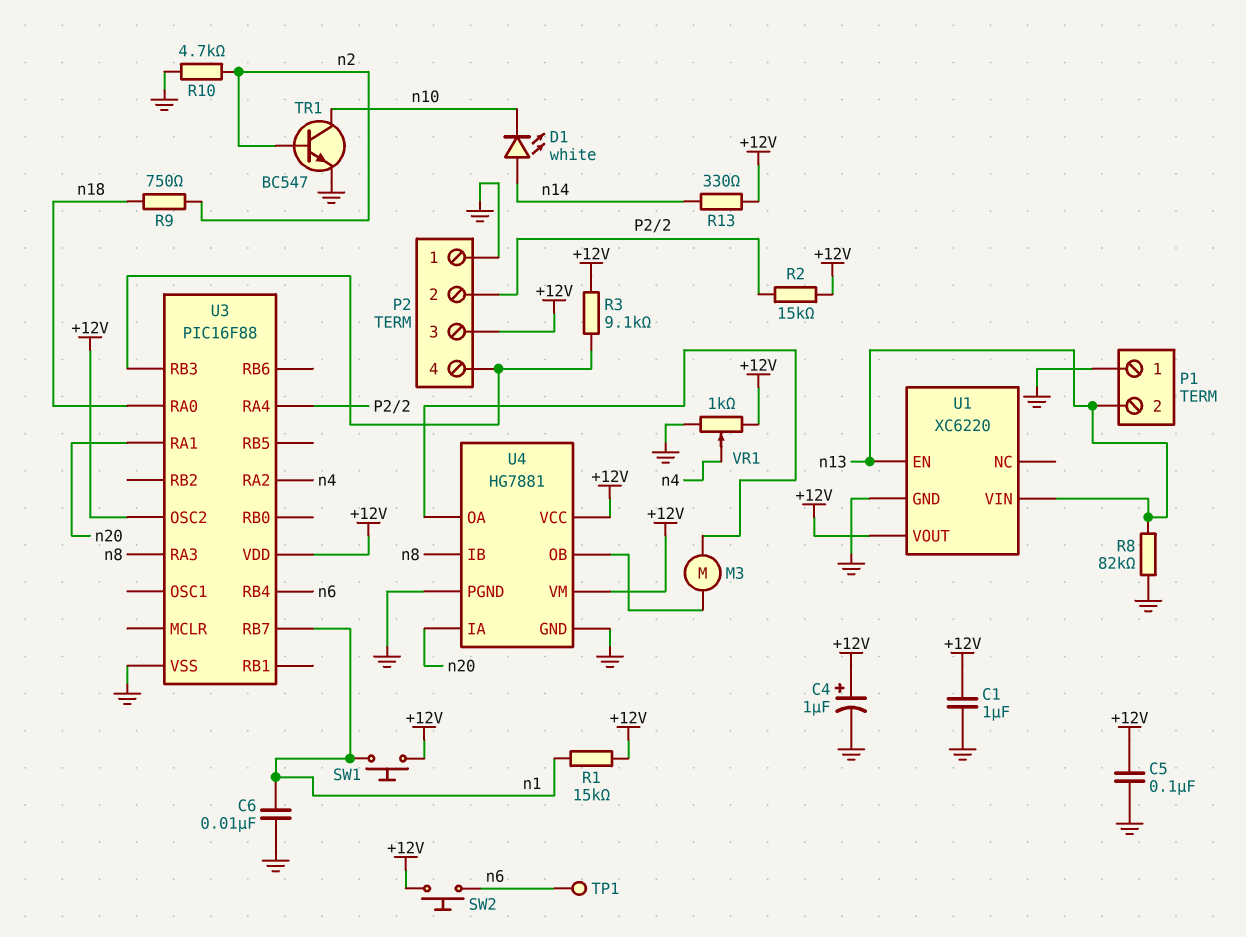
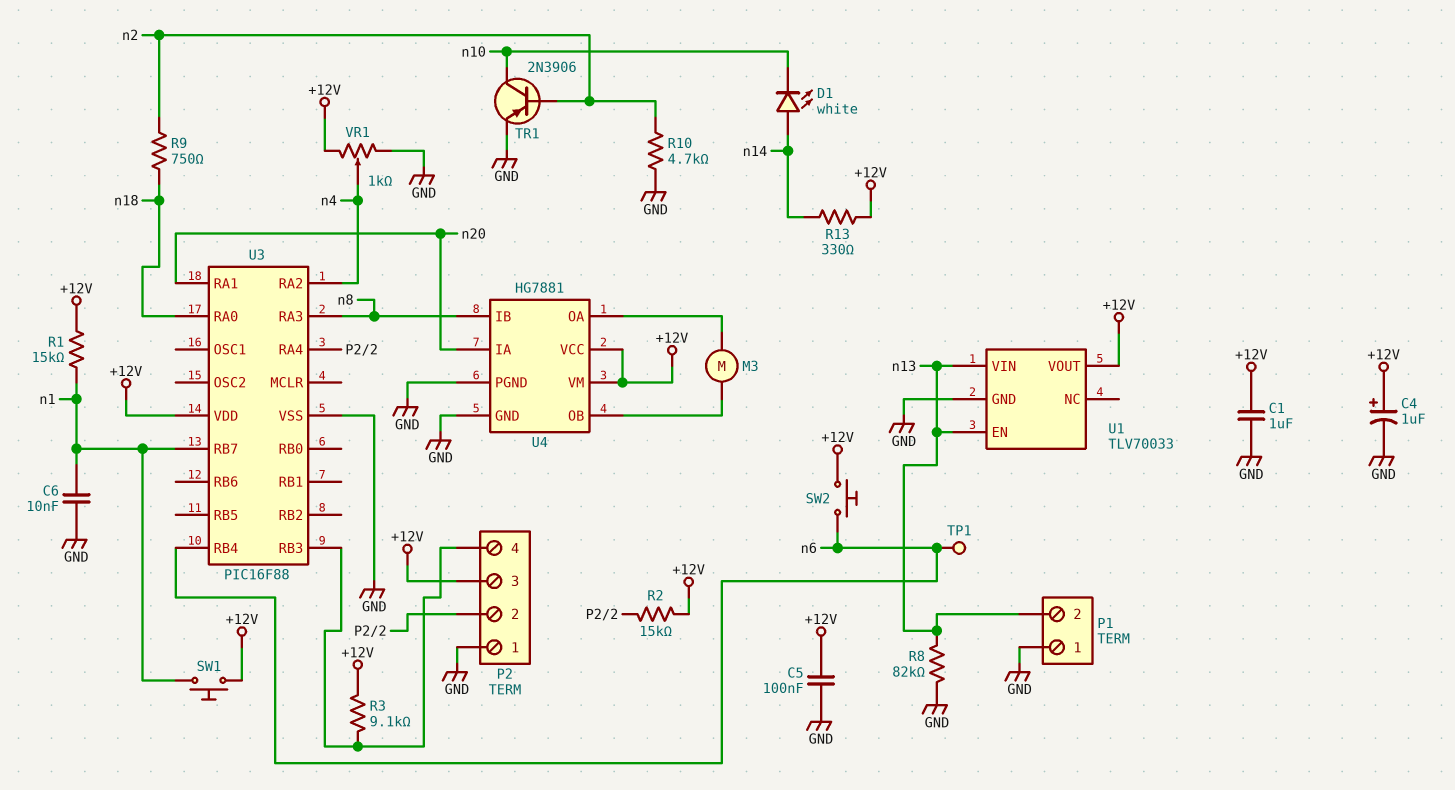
TR1: NPN BC547 (B n2, C n10, E GND) -> PNP 2N3906 (B n2, C n10, E GND)
U1: XC6220 -> TLV70033
U3 pin OSC2: +12V -> none

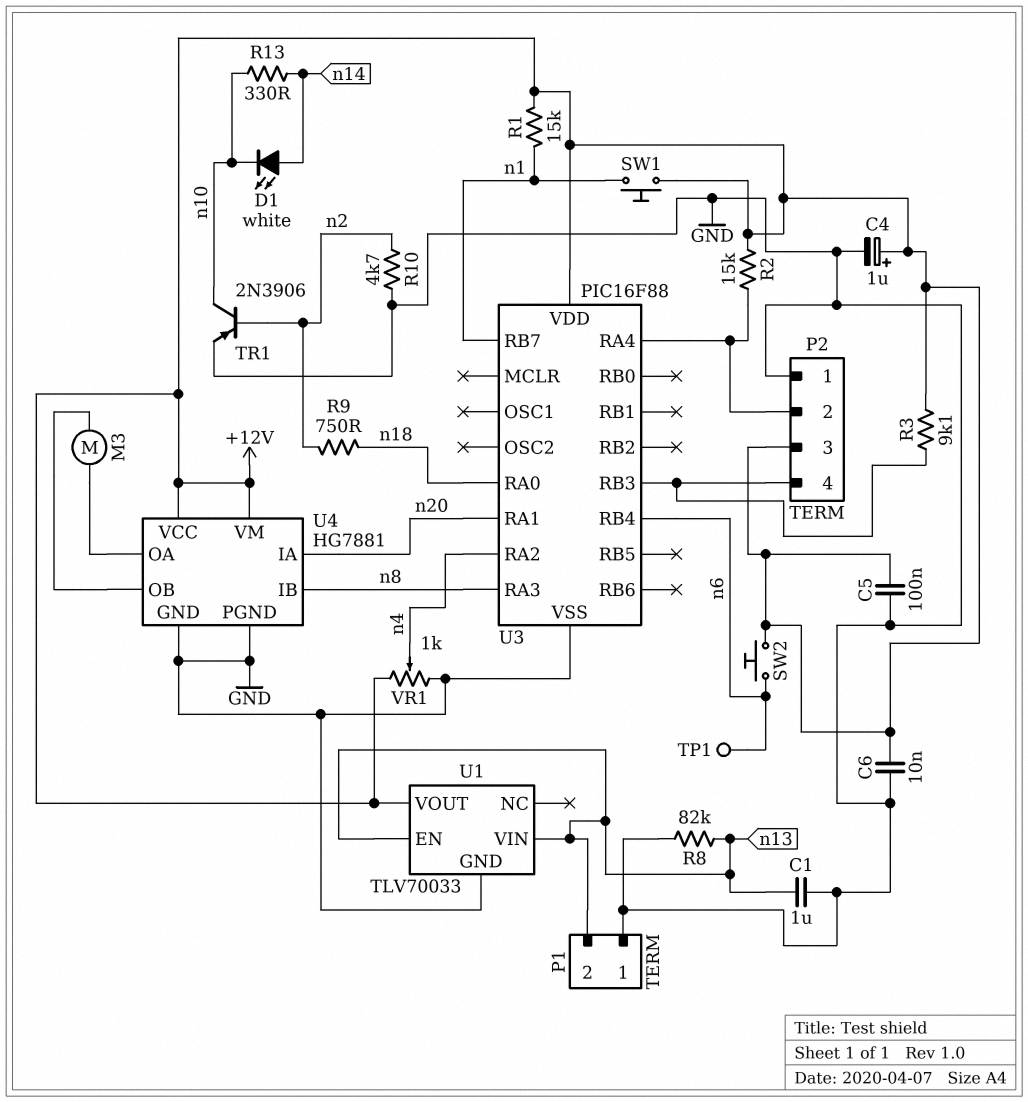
C1: 1uF (+12V, GND) -> 1uF (GND, n13)
C6: 10nF (GND, n1) -> 10nF (+12V, GND)
R13: 330 (+12V, n14) -> 330 (n10, n14)

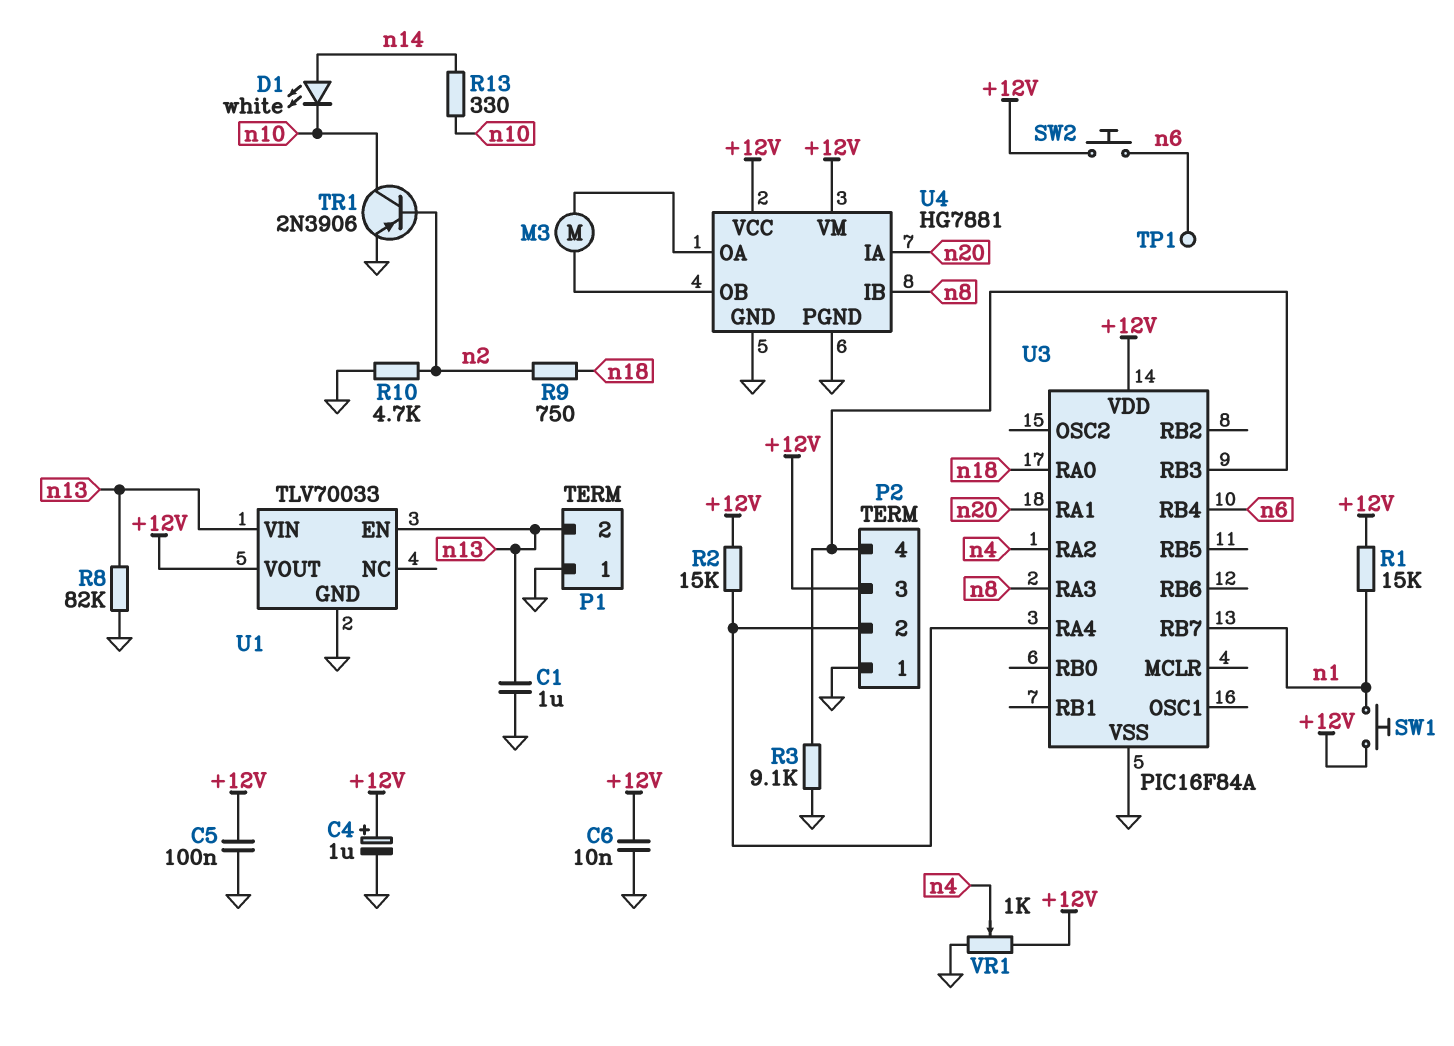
R3: 9.1k (+12V, P2/4) -> 9.1k (GND, P2/4)
U3: PIC16F88 -> PIC16F84A

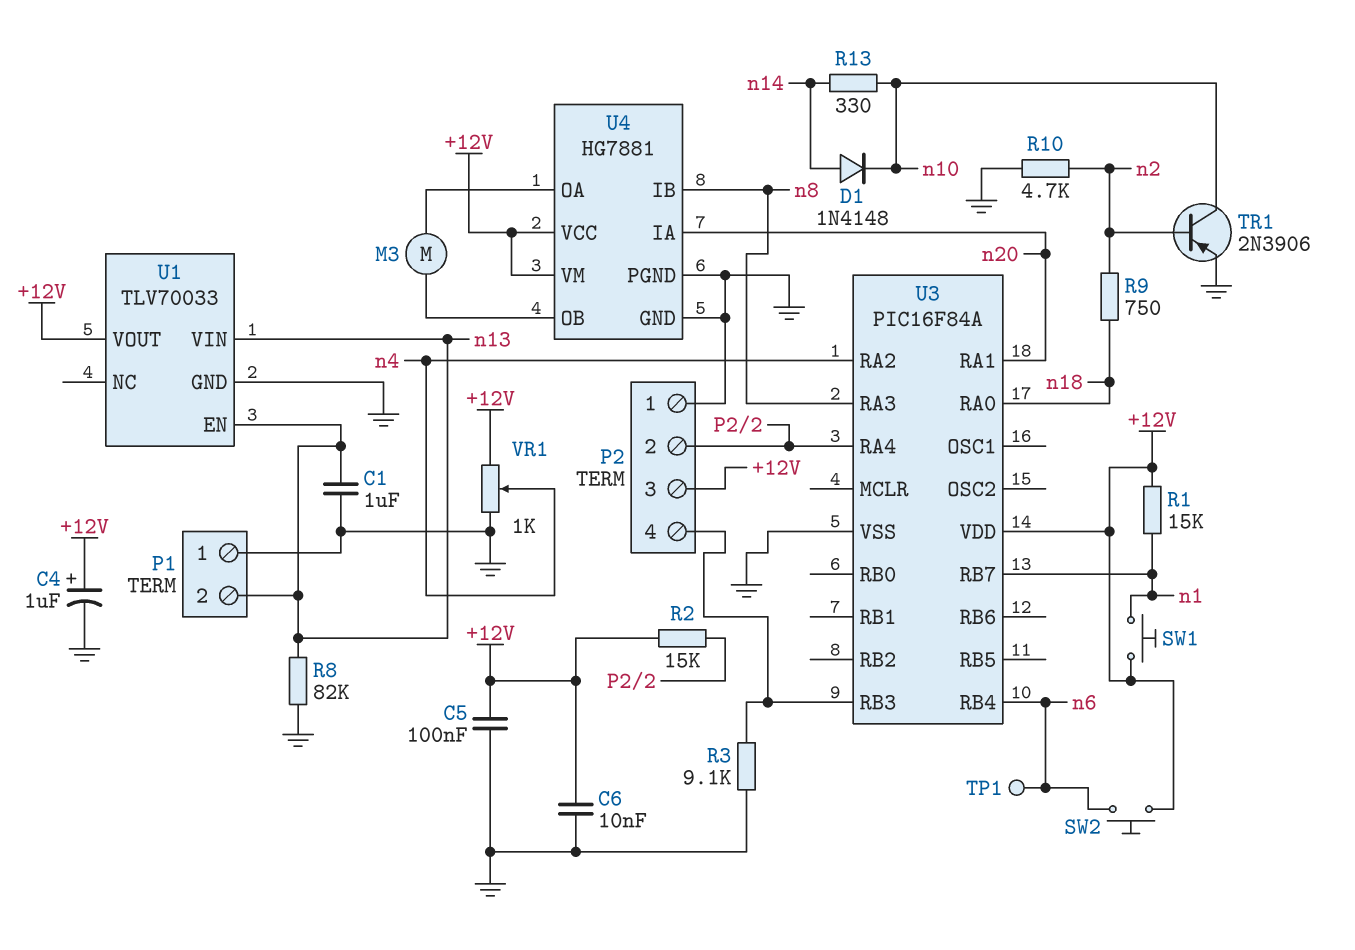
D1: LED white (A n14, K n10) -> diode 1N4148 (A n14, K n10)

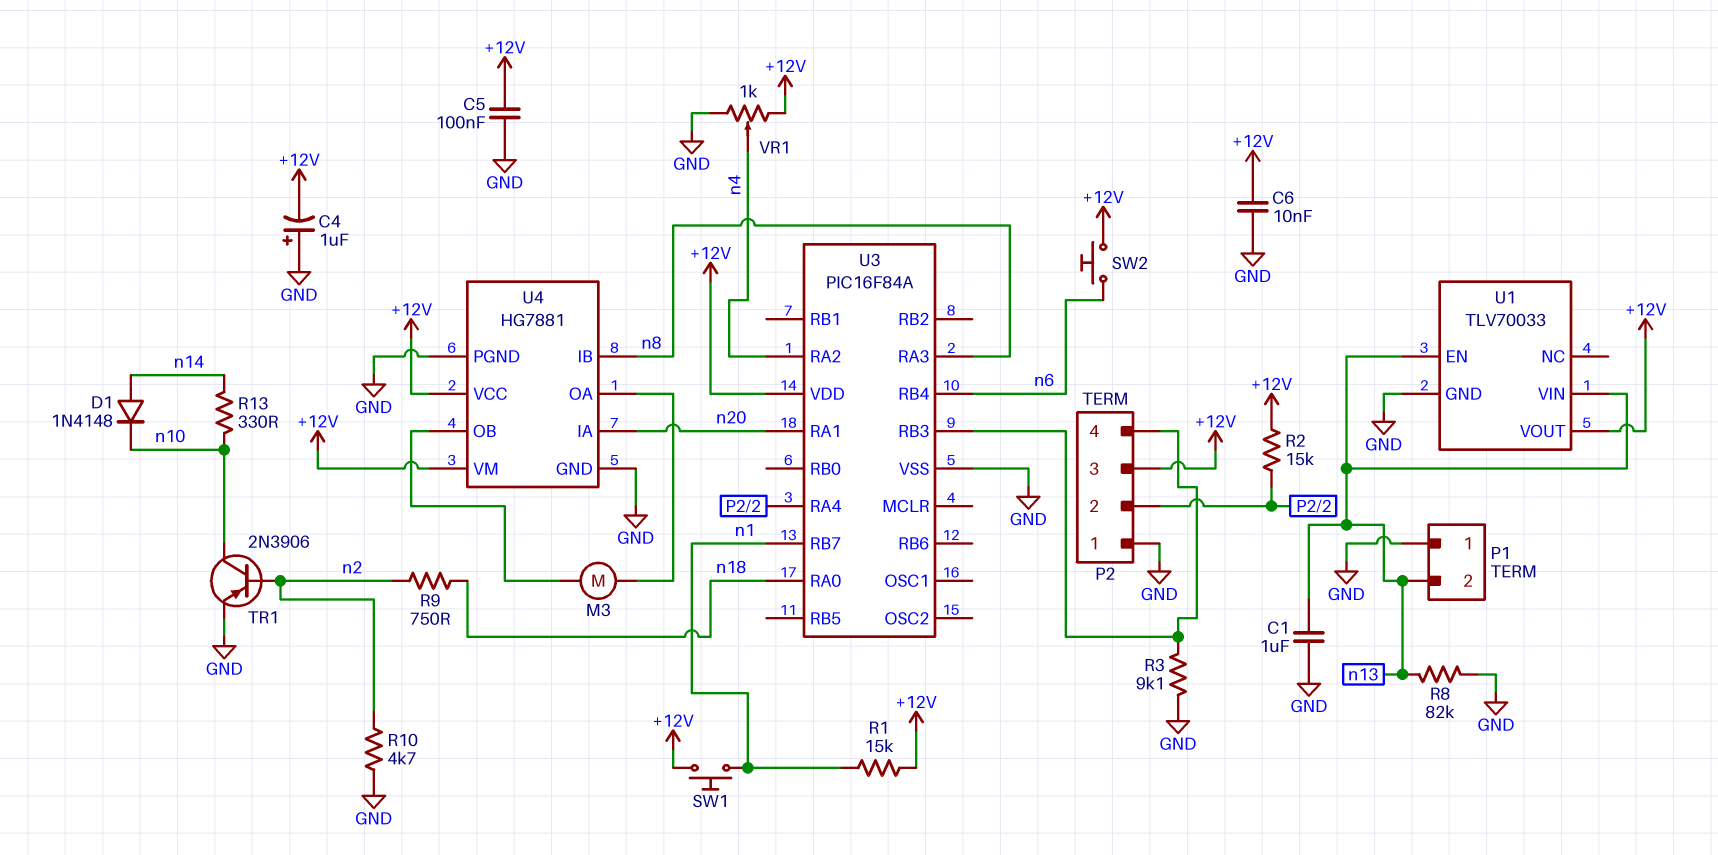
C4: 1uF (plus +12V, minus GND) -> 1uF (plus GND, minus +12V)
TP1: test point (n6) -> none

